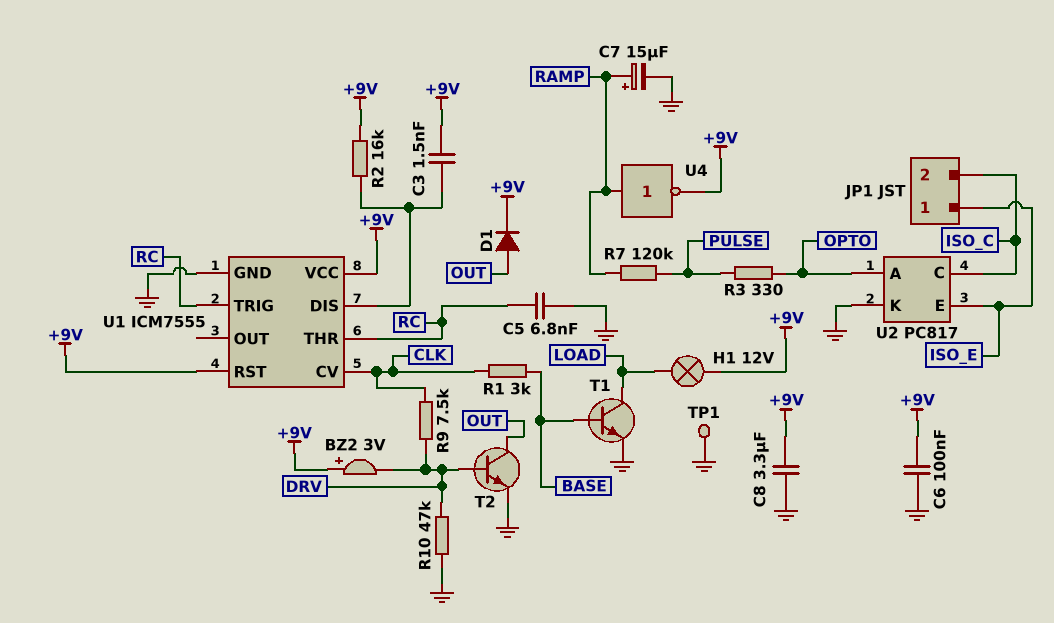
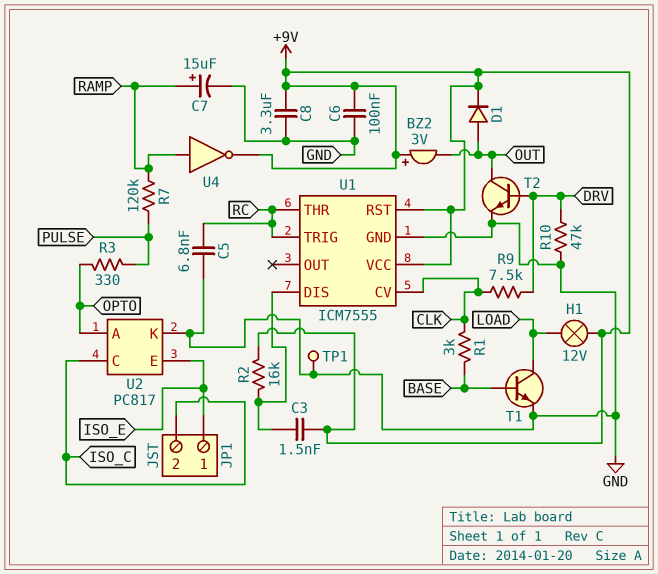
BZ2: buzzer 3V (plus +9V, minus DRV) -> buzzer 3V (plus +9V, minus OUT)

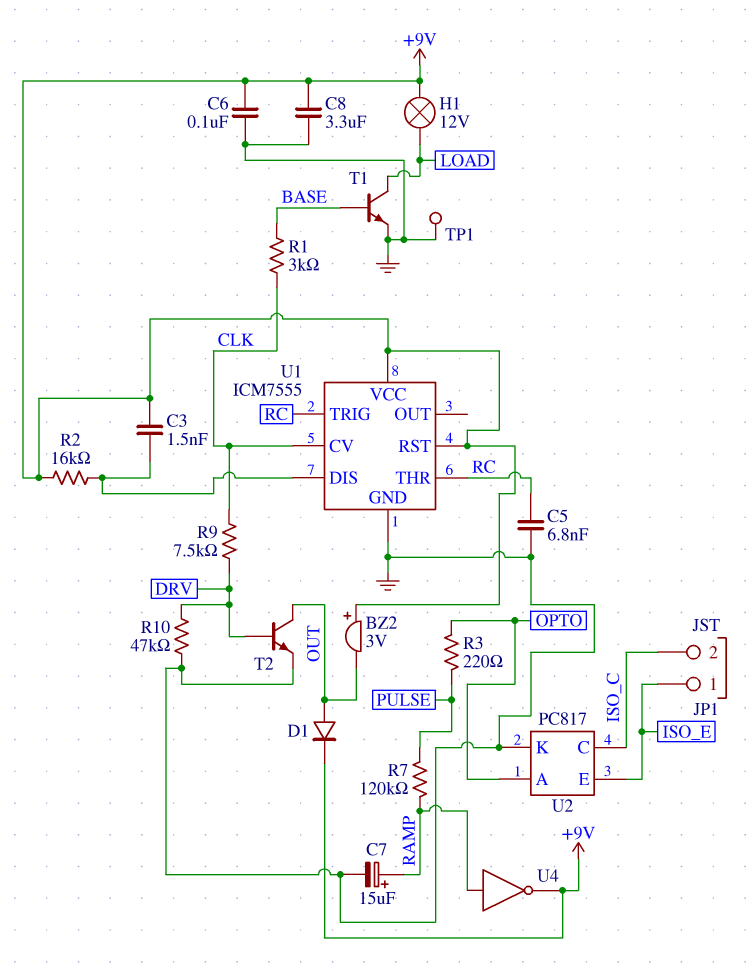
R3: 330 (OPTO, PULSE) -> 220 (OPTO, PULSE)

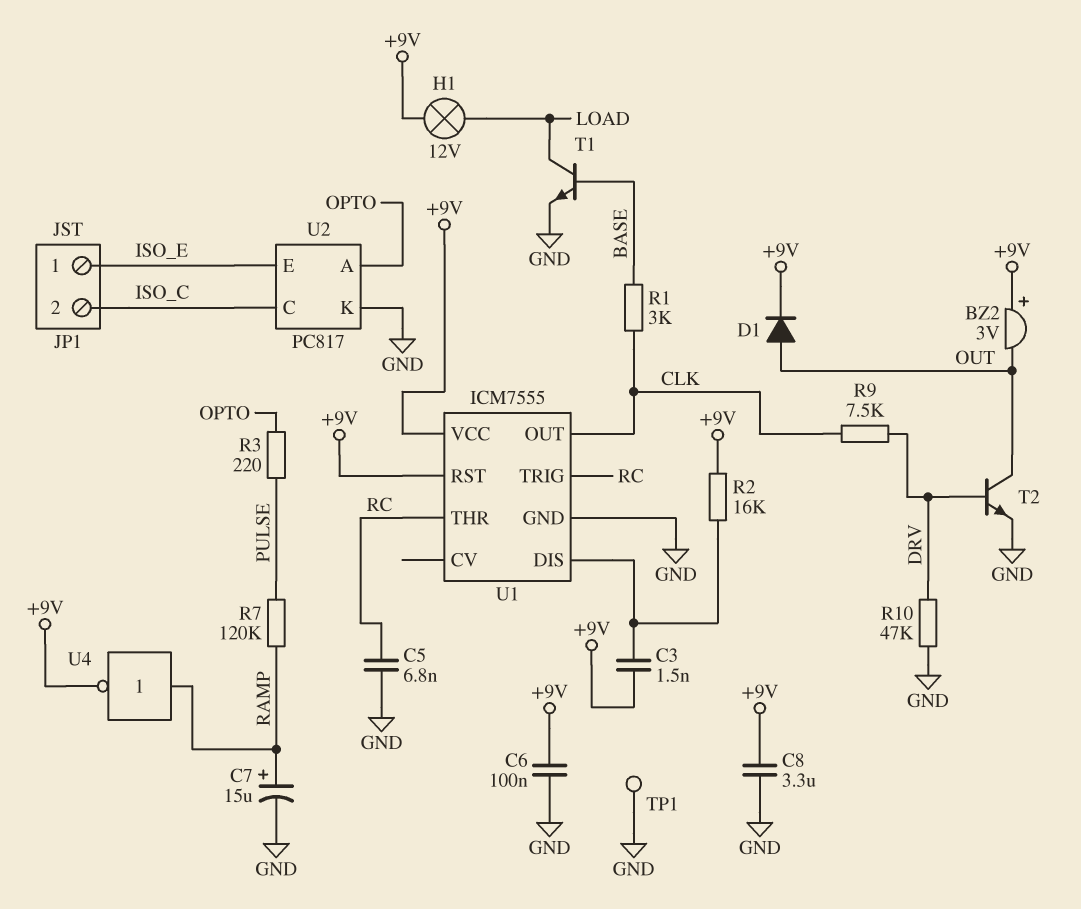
U1 pin CV: CLK -> none
U1 pin OUT: none -> CLK

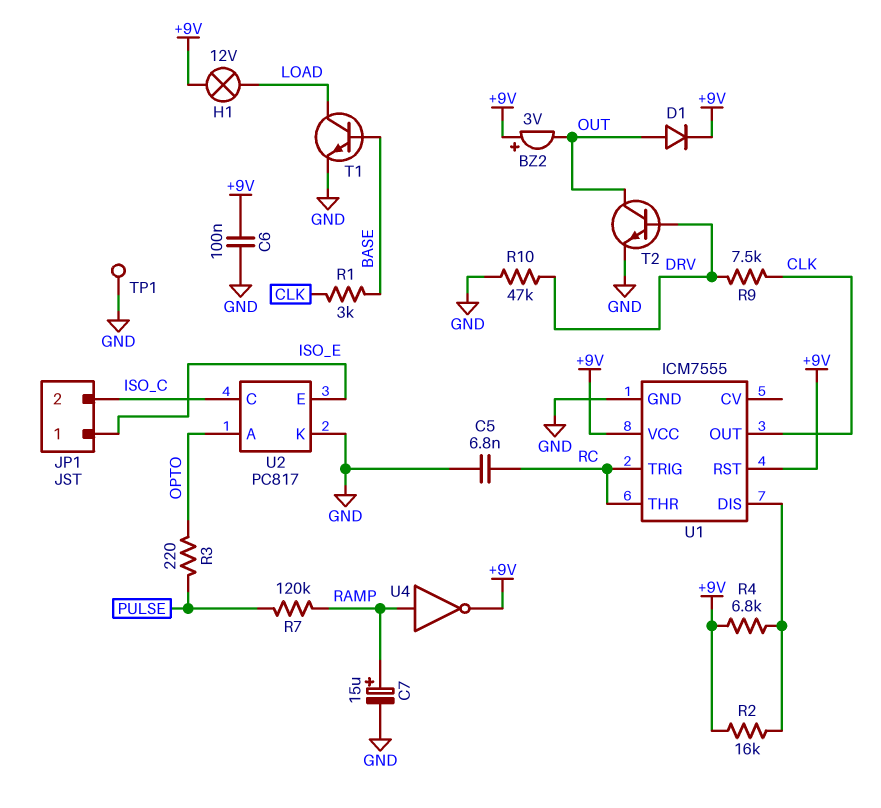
C3: 1.5nF (+9V, U1/DIS) -> none
C8: 3.3uF (+9V, GND) -> none
R4: none -> 6.8k (+9V, U1/DIS)

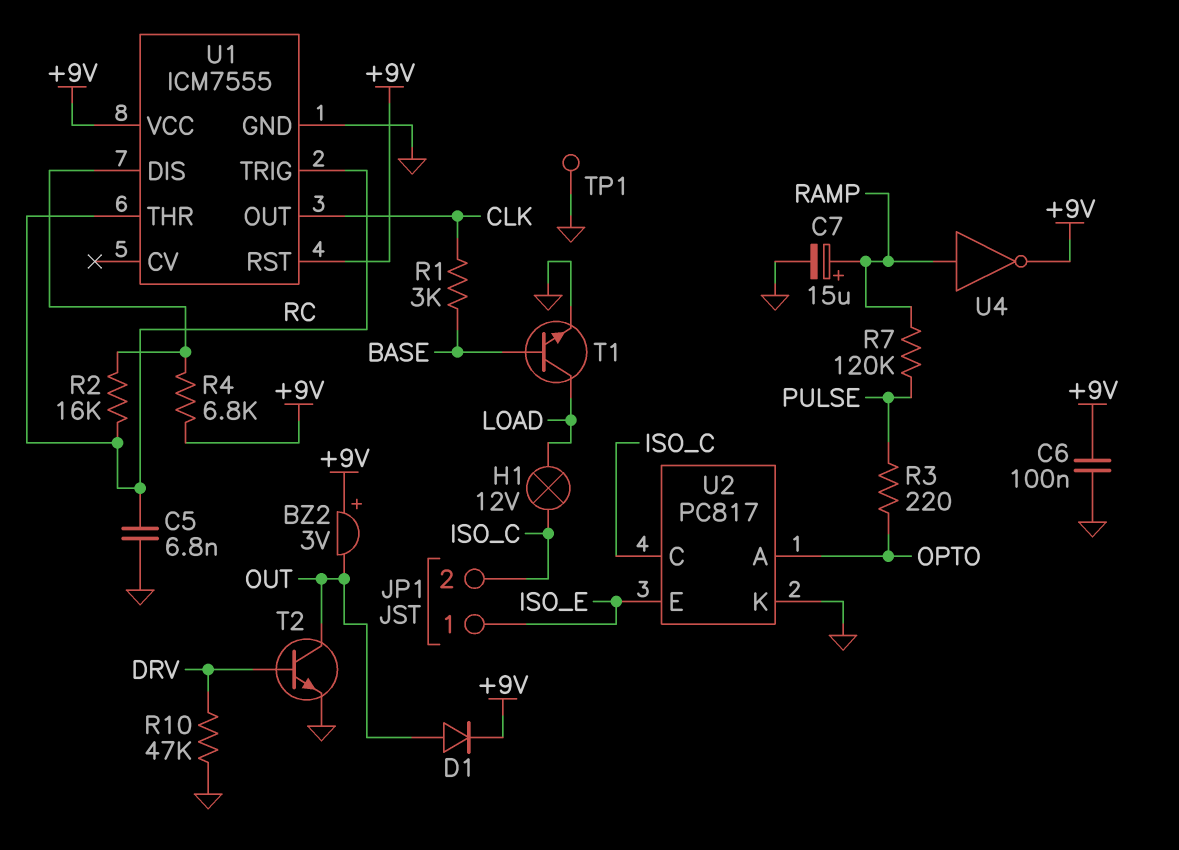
H1: lamp 12V (+9V, LOAD) -> lamp 12V (ISO_C, LOAD)
R2: 16k (+9V, U1/DIS) -> 16k (RC, U1/DIS)
R9: 7.5k (CLK, DRV) -> none

